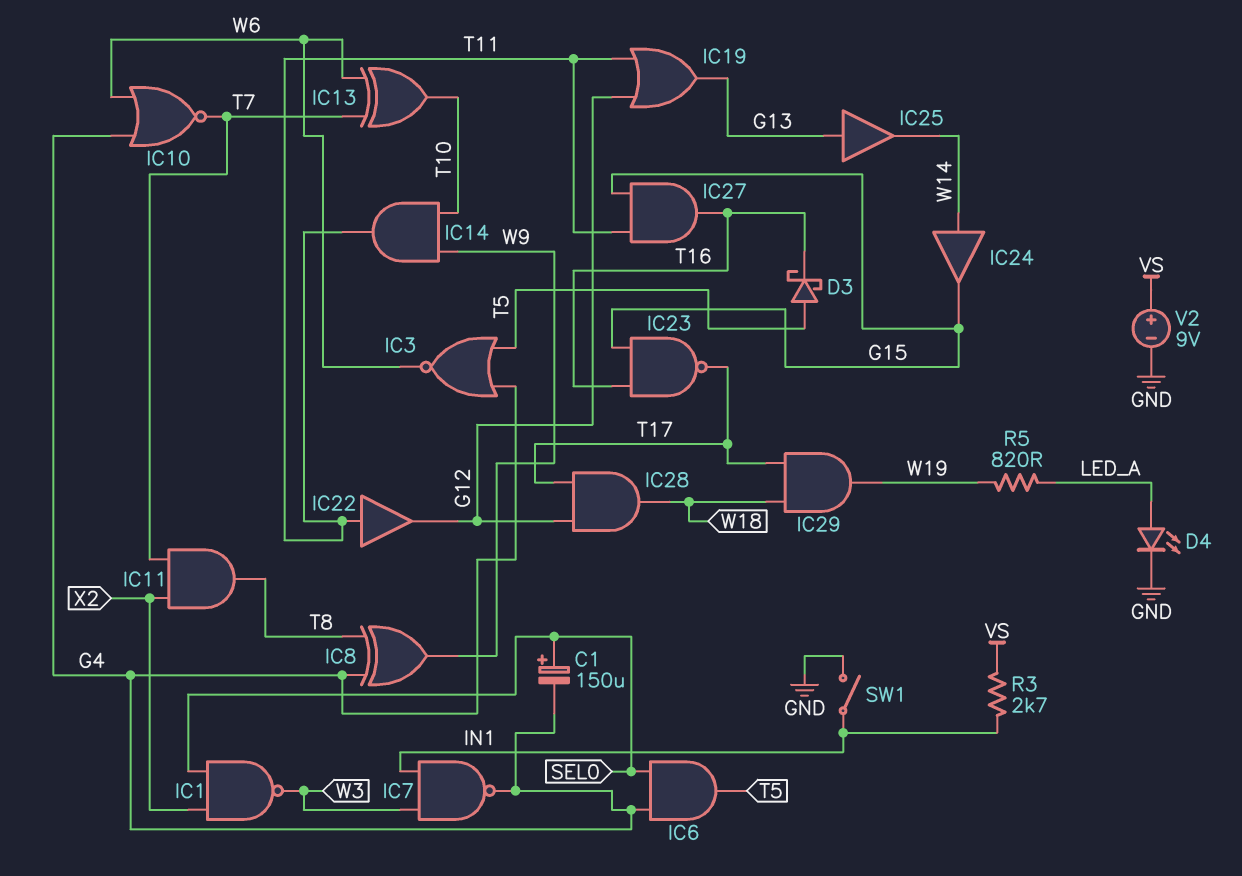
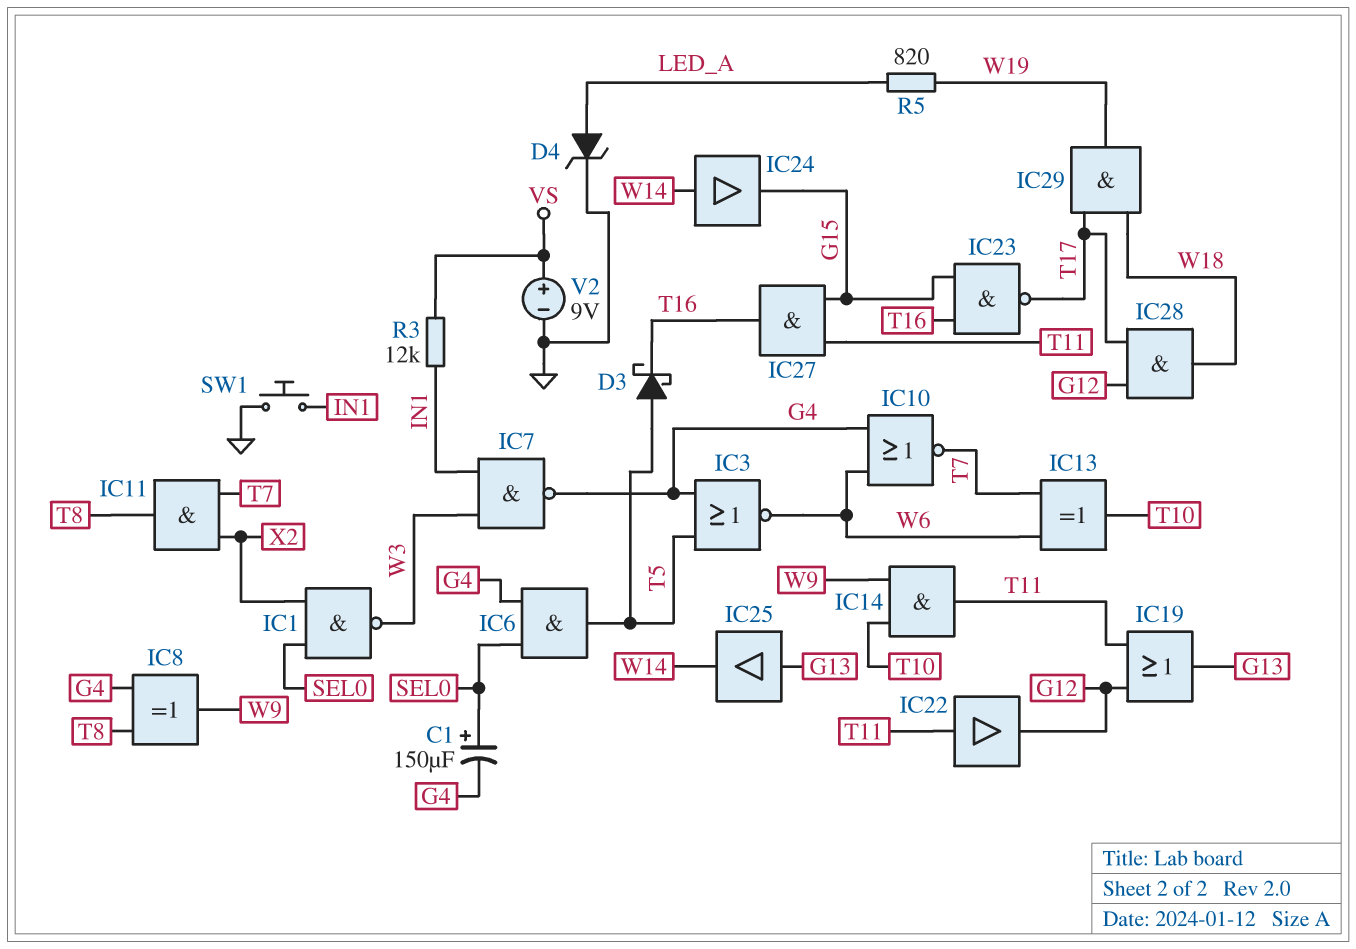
D4: LED (A LED_A, K GND) -> zener (A LED_A, K GND)
R3: 2.7k (IN1, VS) -> 12k (IN1, VS)
SW1: switch (GND, IN1) -> button (GND, IN1)

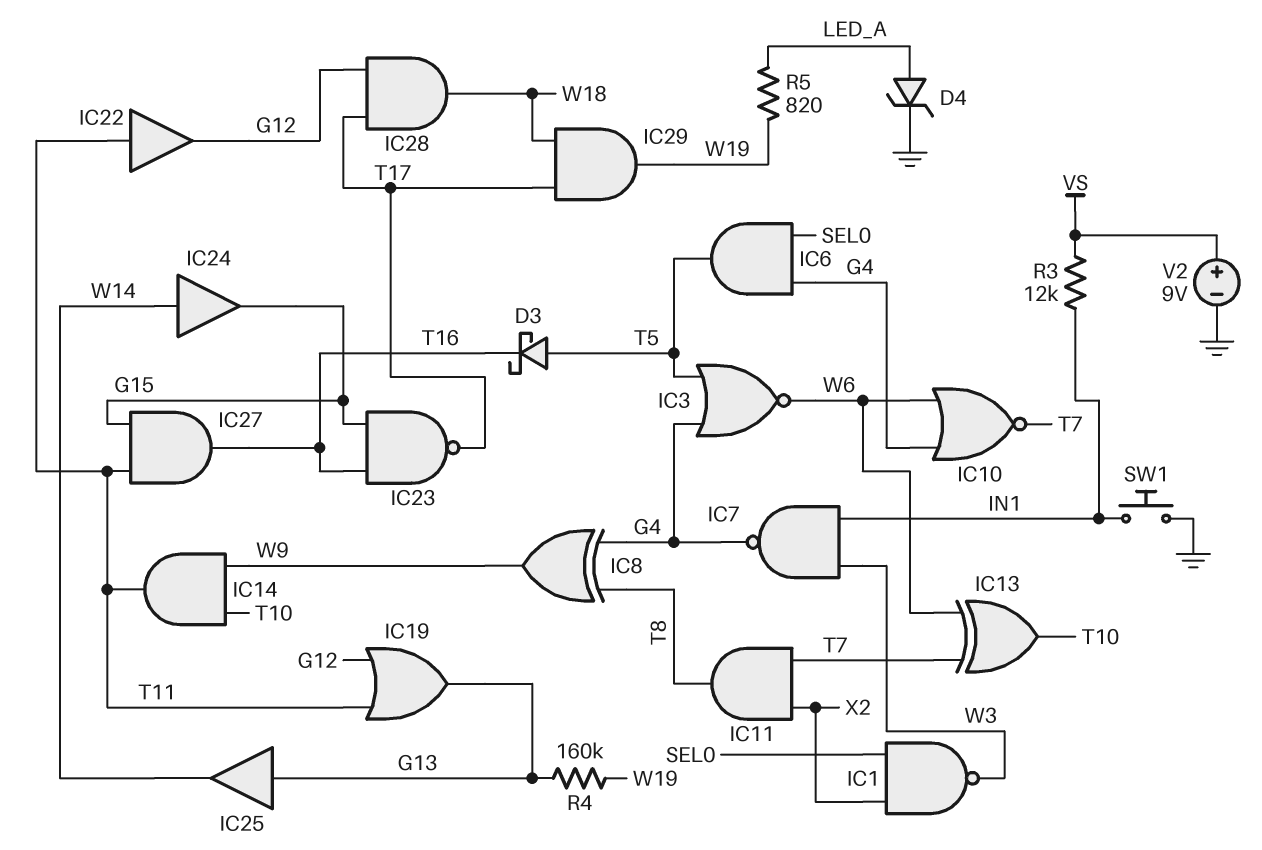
C1: 150uF (plus SEL0, minus G4) -> none
R4: none -> 160k (G13, W19)

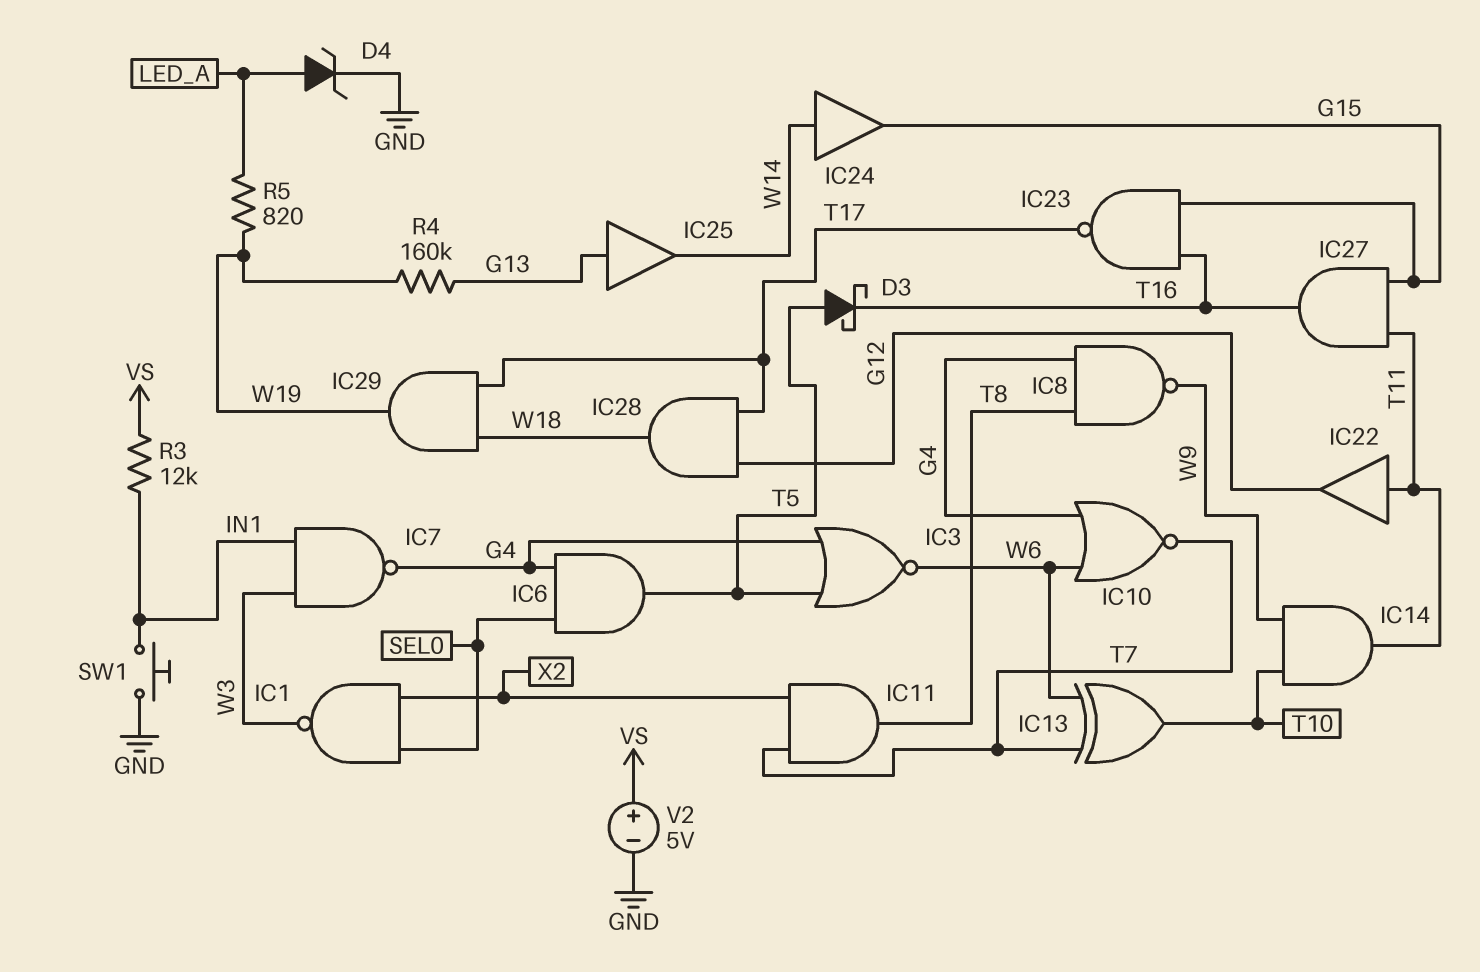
IC8: XOR (in G4, in T8, out W9) -> NAND (in G4, in T8, out W9)
IC19: OR (in G12, in T11, out G13) -> none
V2: 9V (plus VS, minus GND) -> 5V (plus VS, minus GND)

